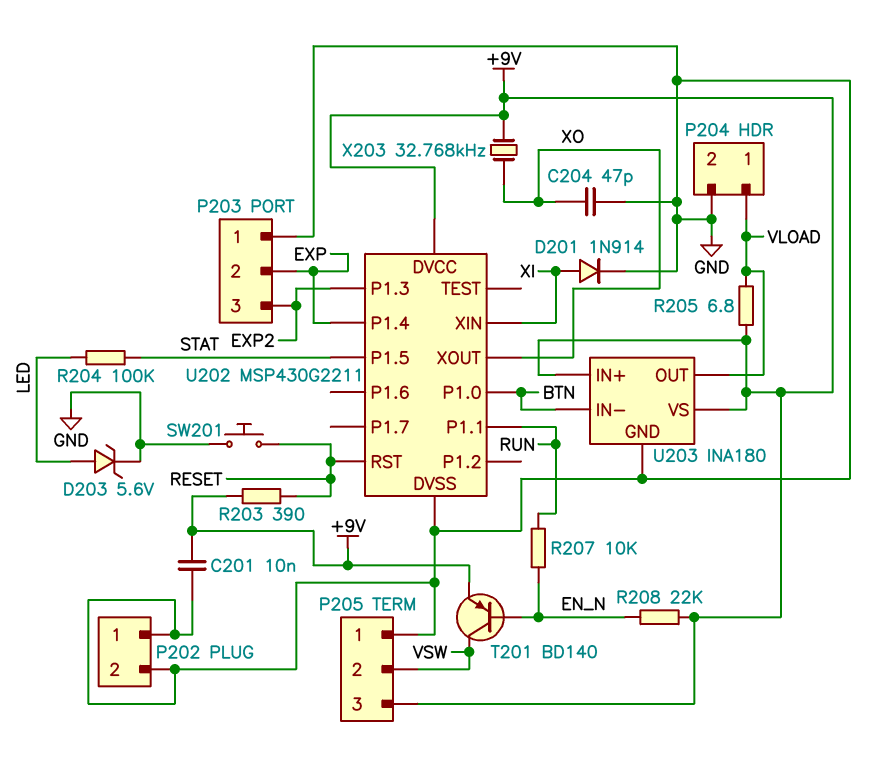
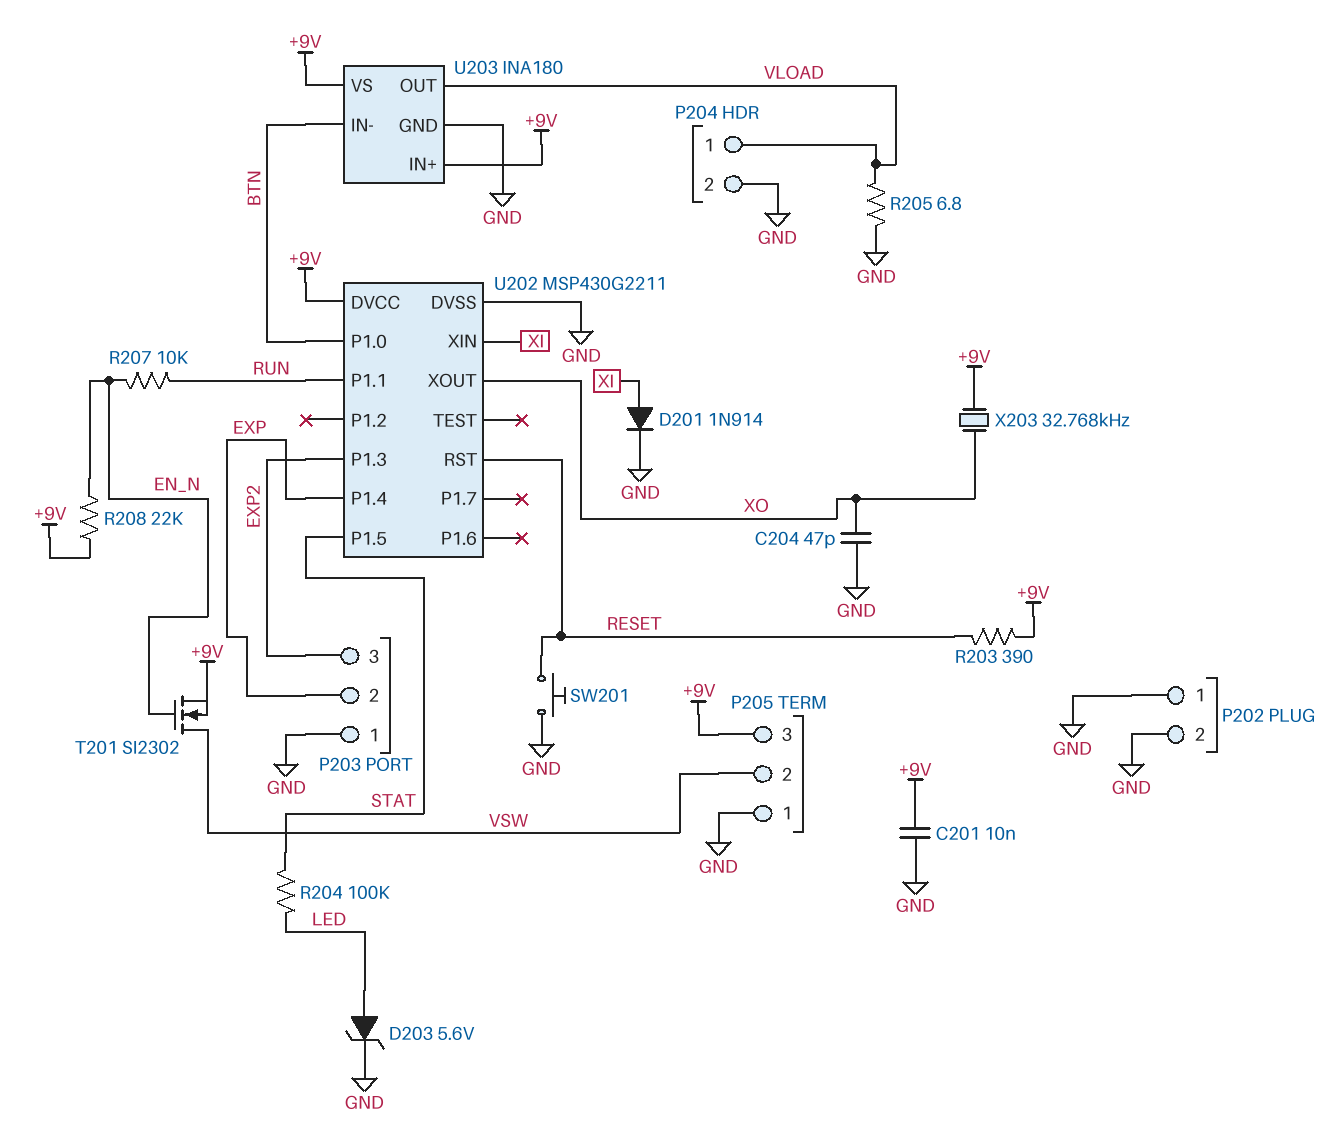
R205: 6.8 (+9V, VLOAD) -> 6.8 (GND, VLOAD)
T201: PNP BD140 (B EN_N, C VSW, E +9V) -> NMOS SI2302 (G EN_N, D VSW, S +9V)

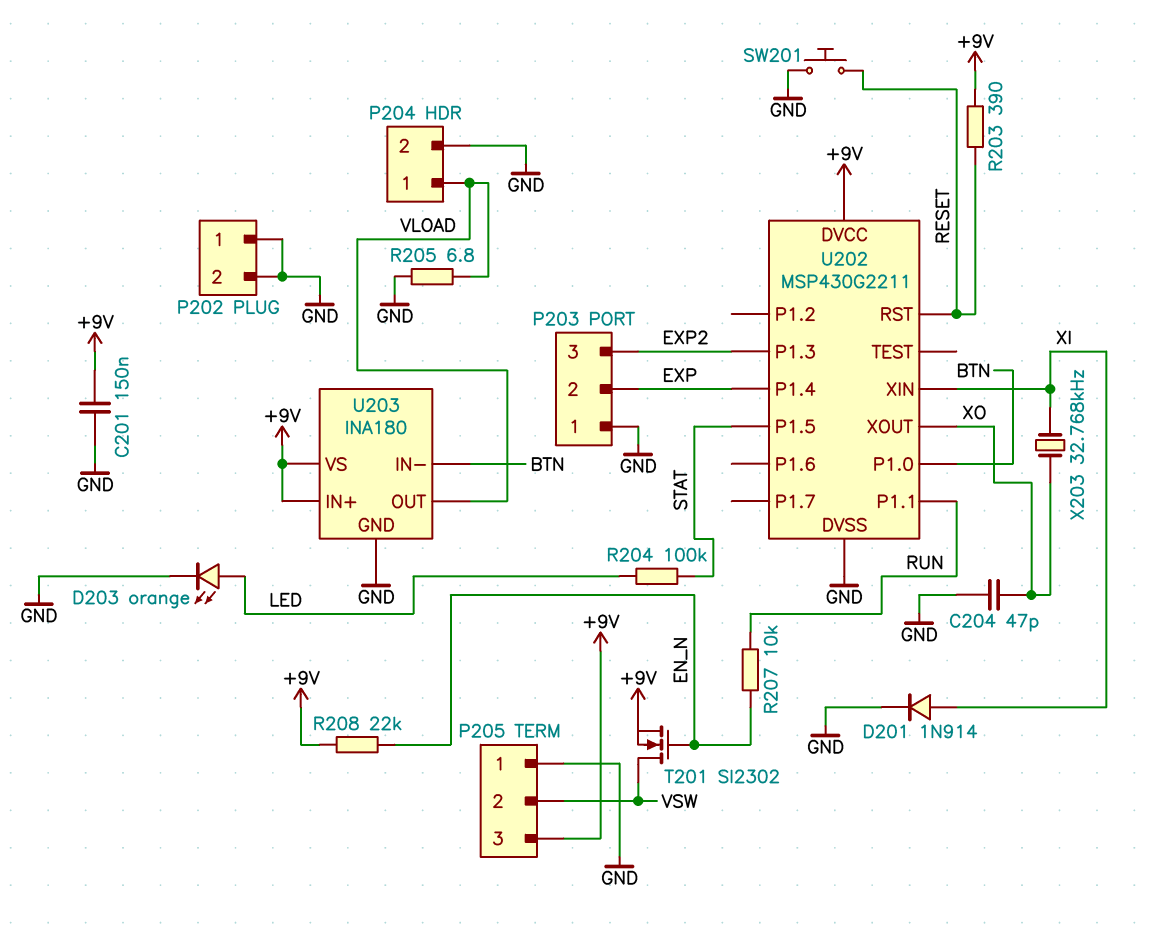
C201: 10nF (+9V, GND) -> 150nF (+9V, GND)
D203: zener 5.6V (A LED, K GND) -> LED orange (A LED, K GND)
X203: 32.768kHz (+9V, XO) -> 32.768kHz (XI, XO)

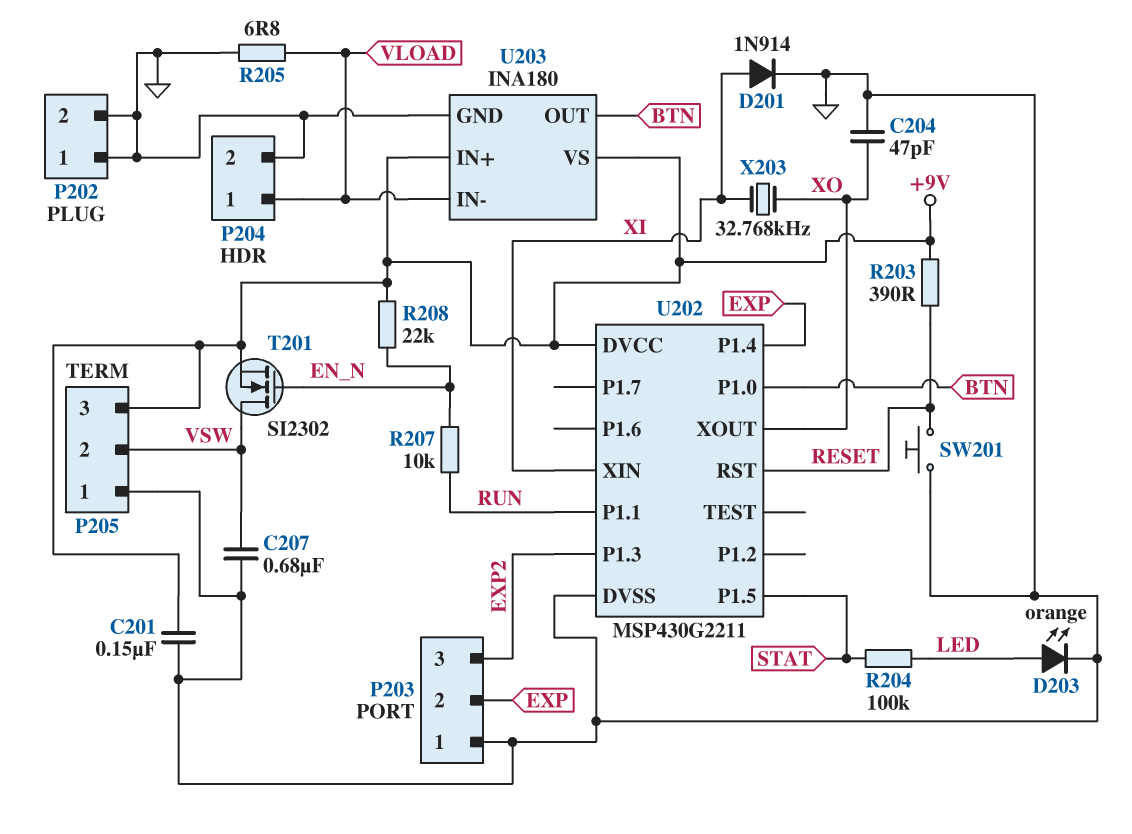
C207: none -> 680nF (GND, VSW)
U203 pin IN-: BTN -> VLOAD
U203 pin OUT: VLOAD -> BTN

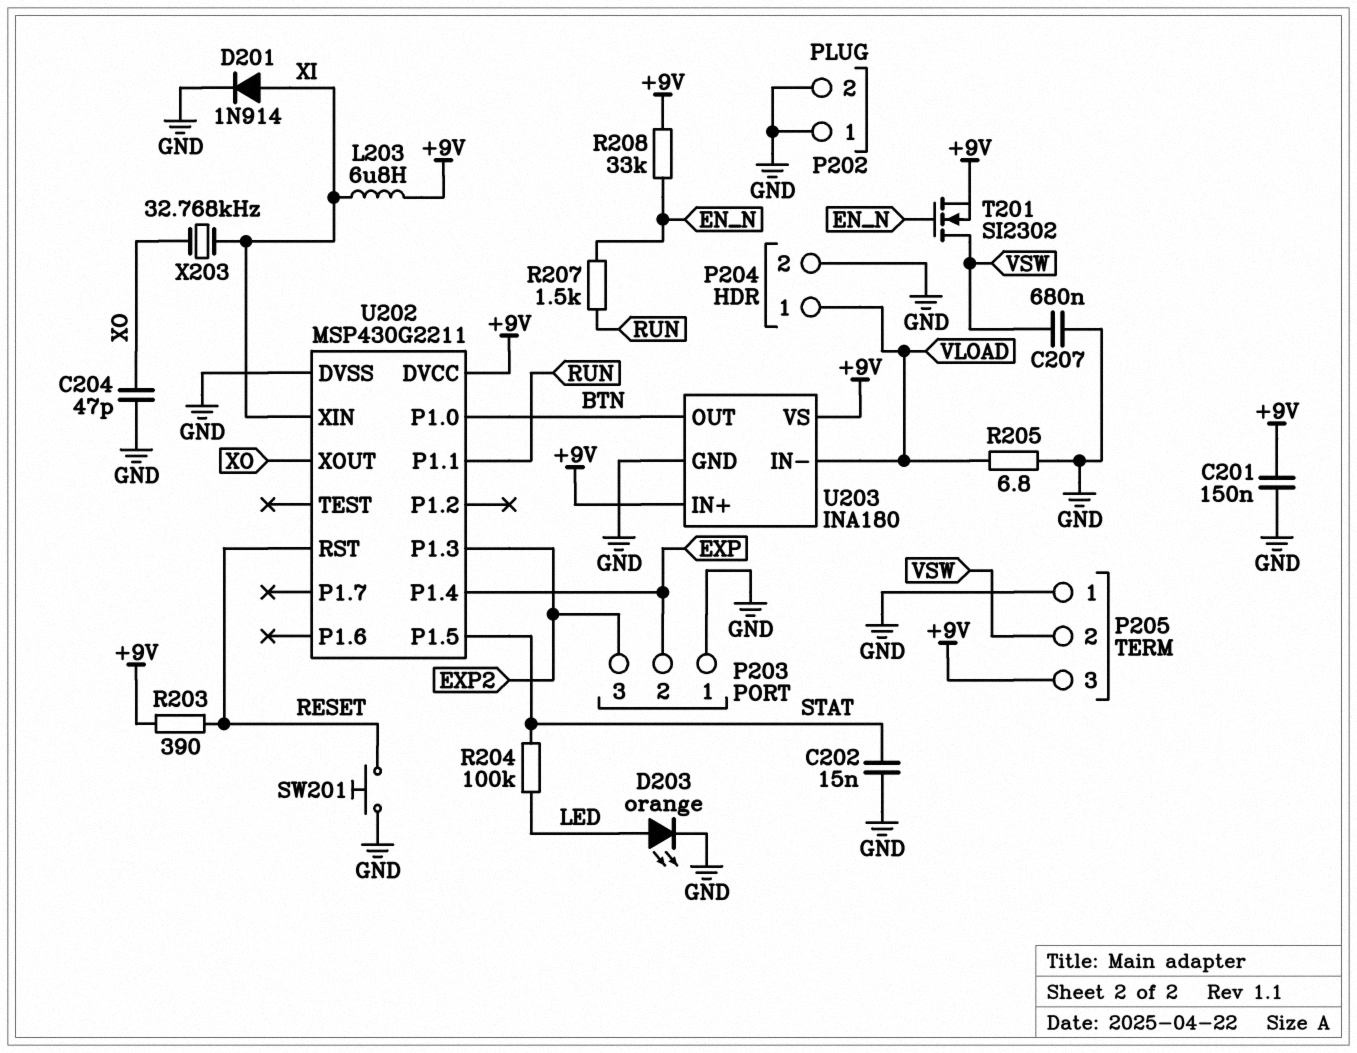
C202: none -> 15nF (GND, STAT)
L203: none -> 6.8uH (+9V, XI)
R207: 10k (EN_N, RUN) -> 1.5k (EN_N, RUN)
R208: 22k (+9V, EN_N) -> 33k (+9V, EN_N)

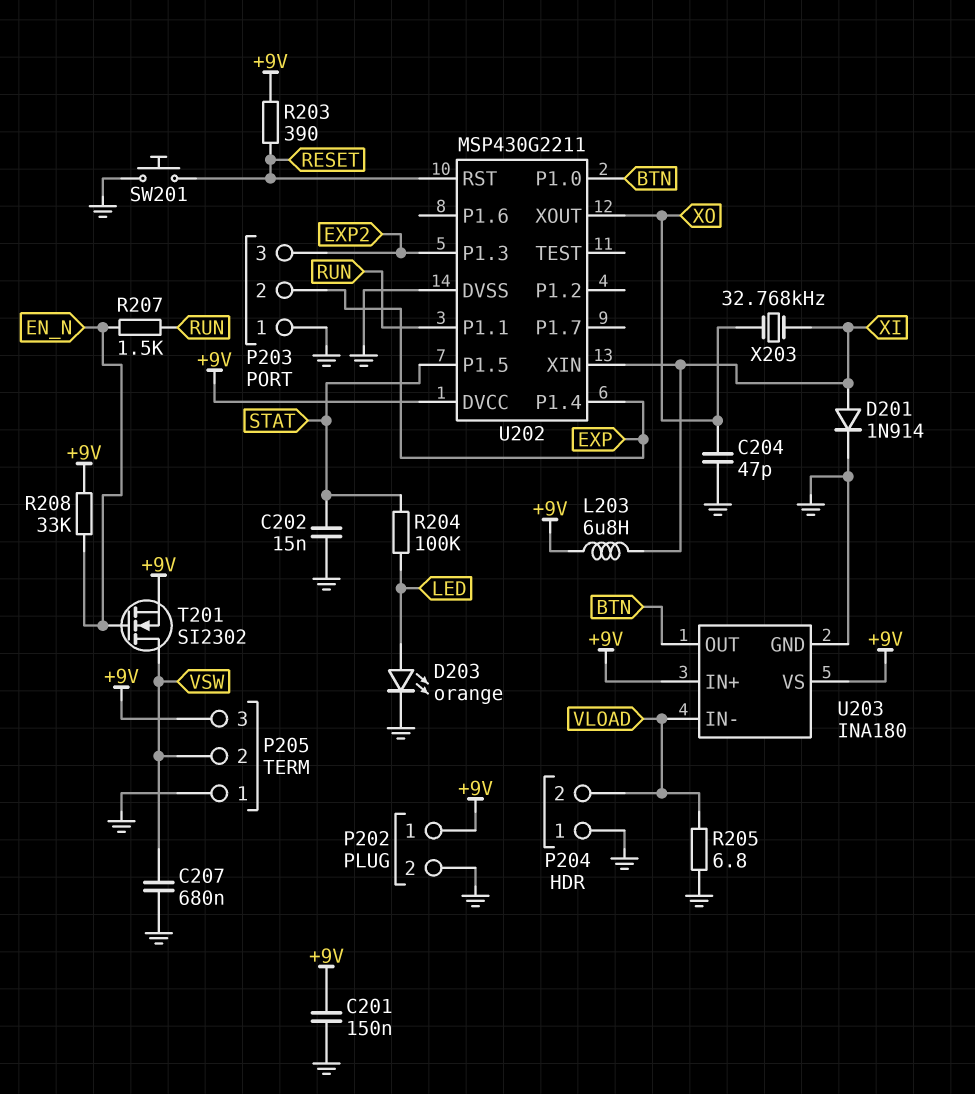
P202 pin 1: GND -> +9V
P204 pin 1: VLOAD -> GND
P204 pin 2: GND -> VLOAD

